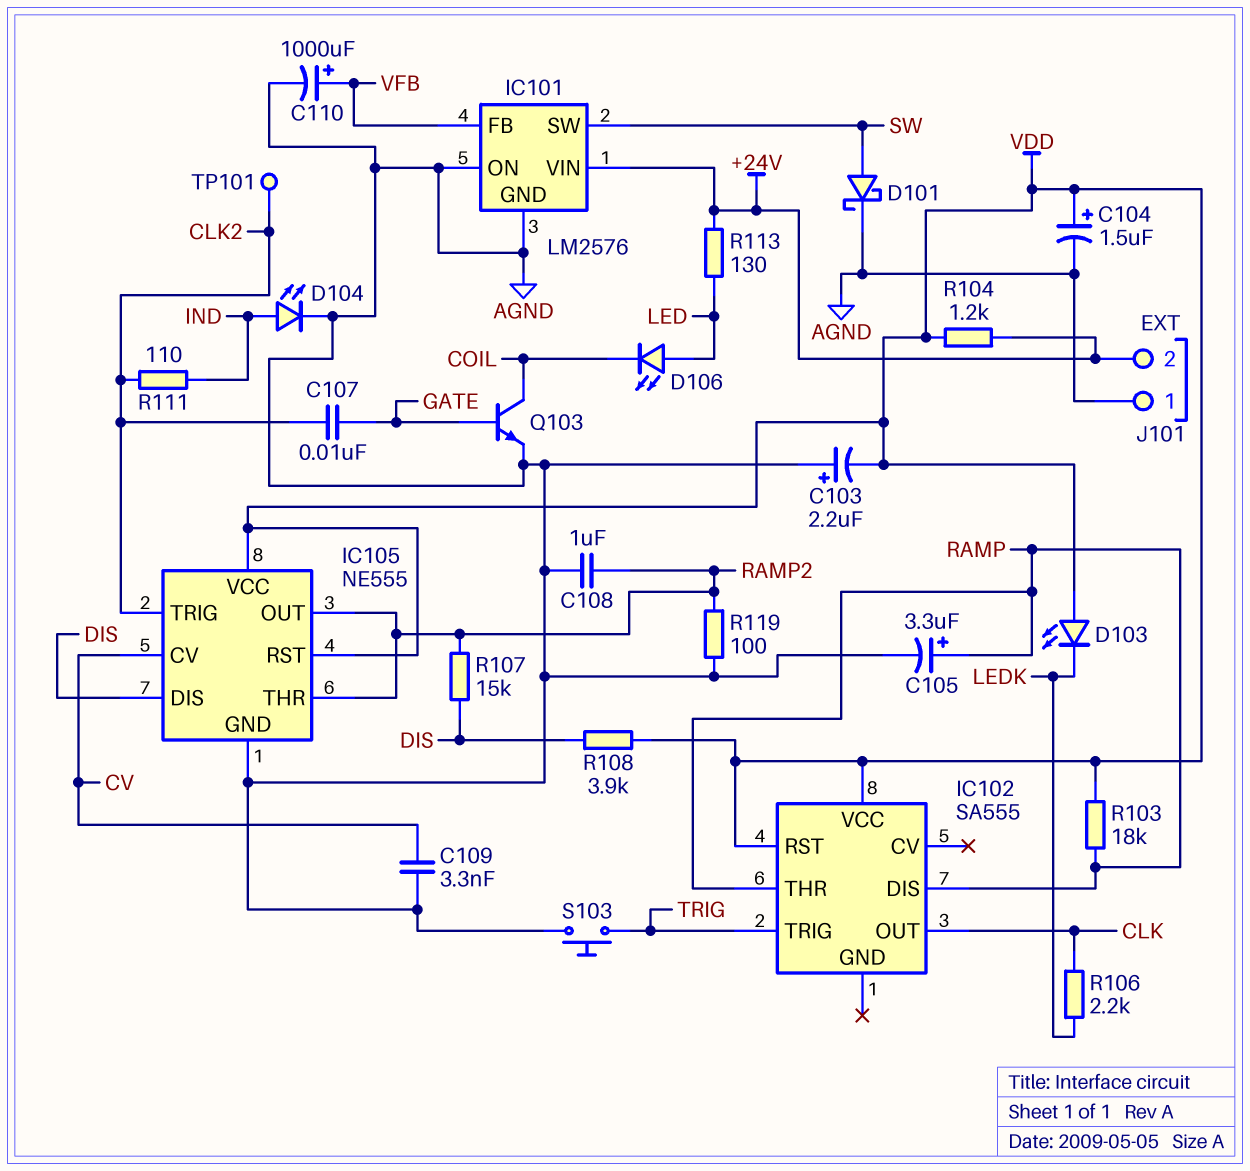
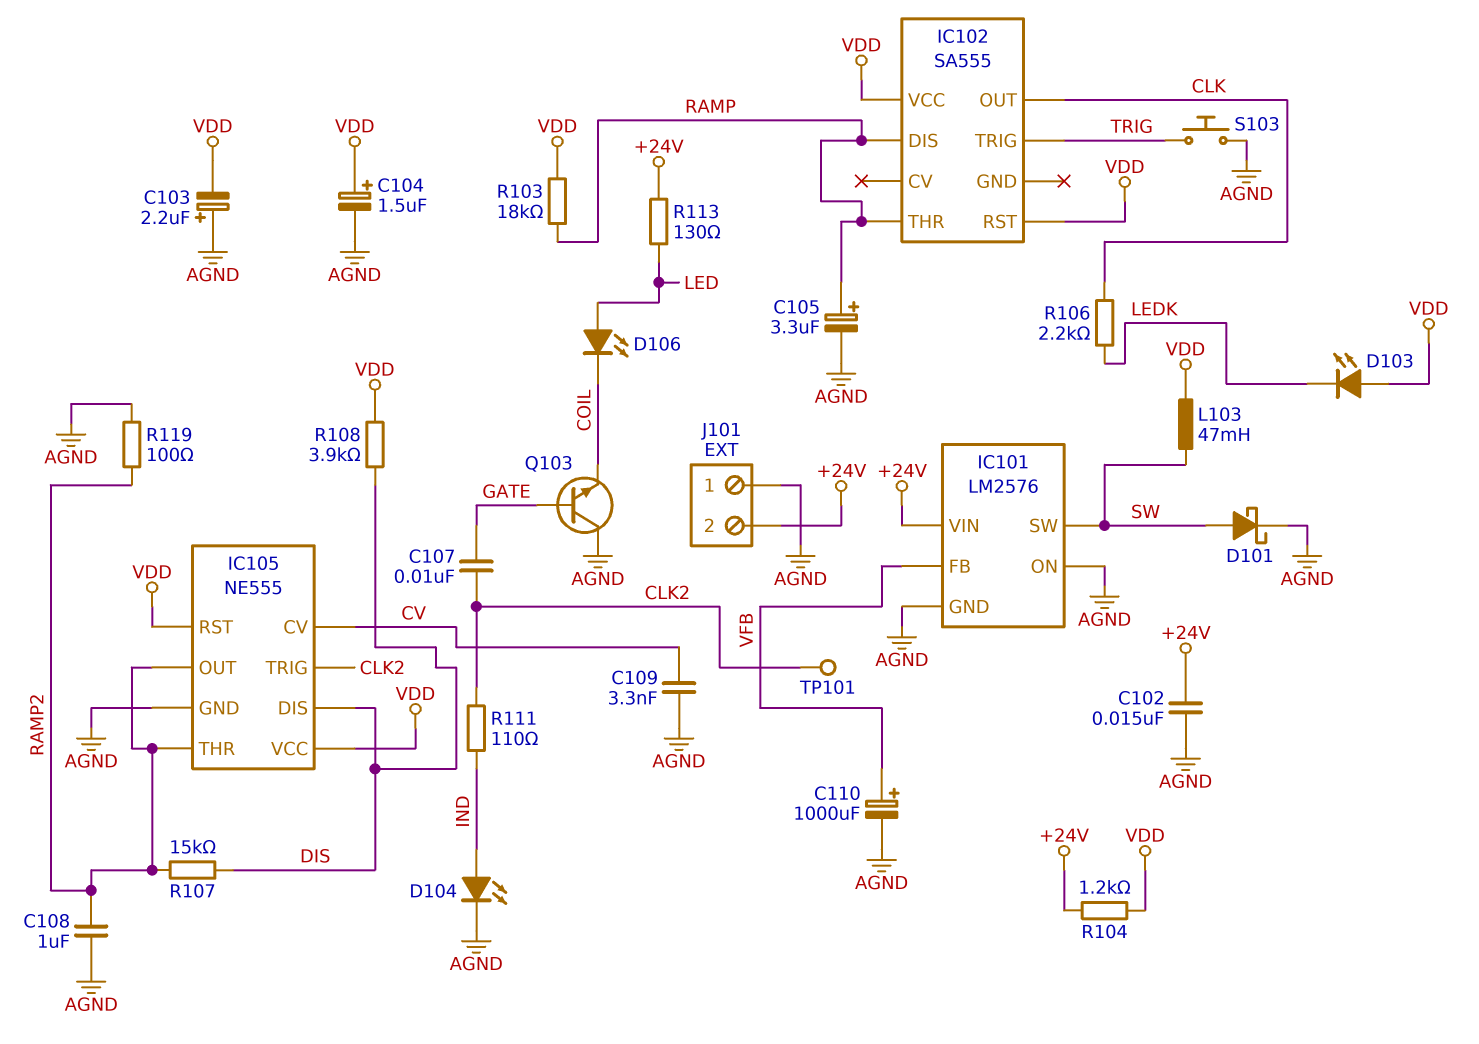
C102: none -> 15nF (+24V, AGND)
L103: none -> 47mH (SW, VDD)
Q103: NPN (B GATE, C COIL, E AGND) -> NPN (B GATE, C AGND, E COIL)

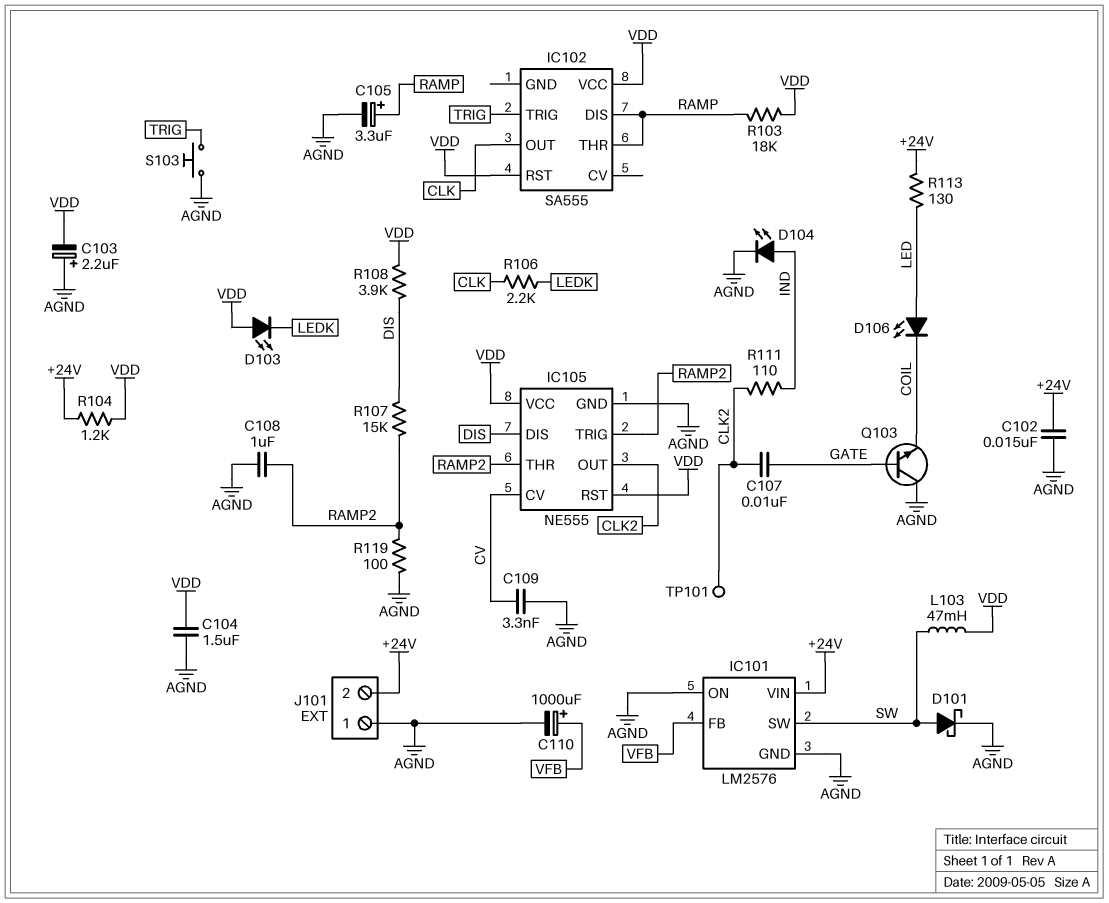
C104: 1.5uF (plus VDD, minus AGND) -> 1.5uF (AGND, VDD)
IC105 pin OUT: RAMP2 -> CLK2
IC105 pin TRIG: CLK2 -> RAMP2

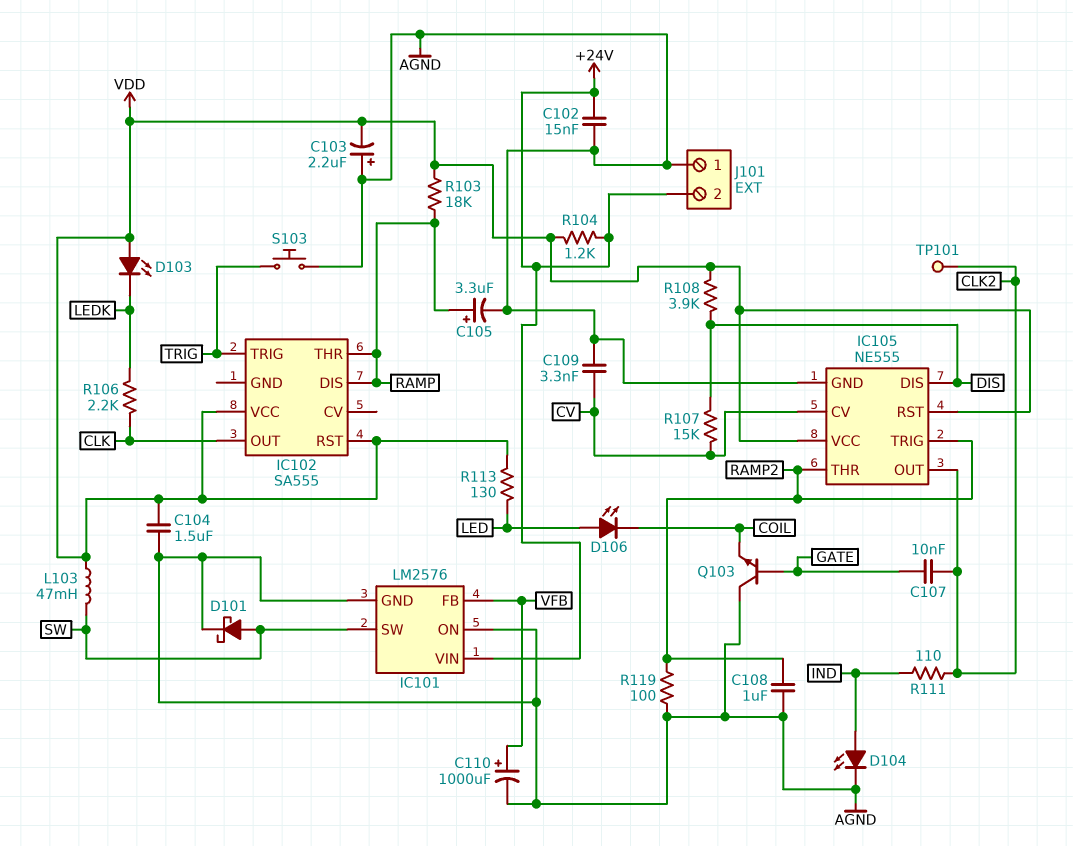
R107: 15k (DIS, RAMP2) -> 15k (CV, DIS)
R113: 130 (+24V, LED) -> 130 (LED, VDD)

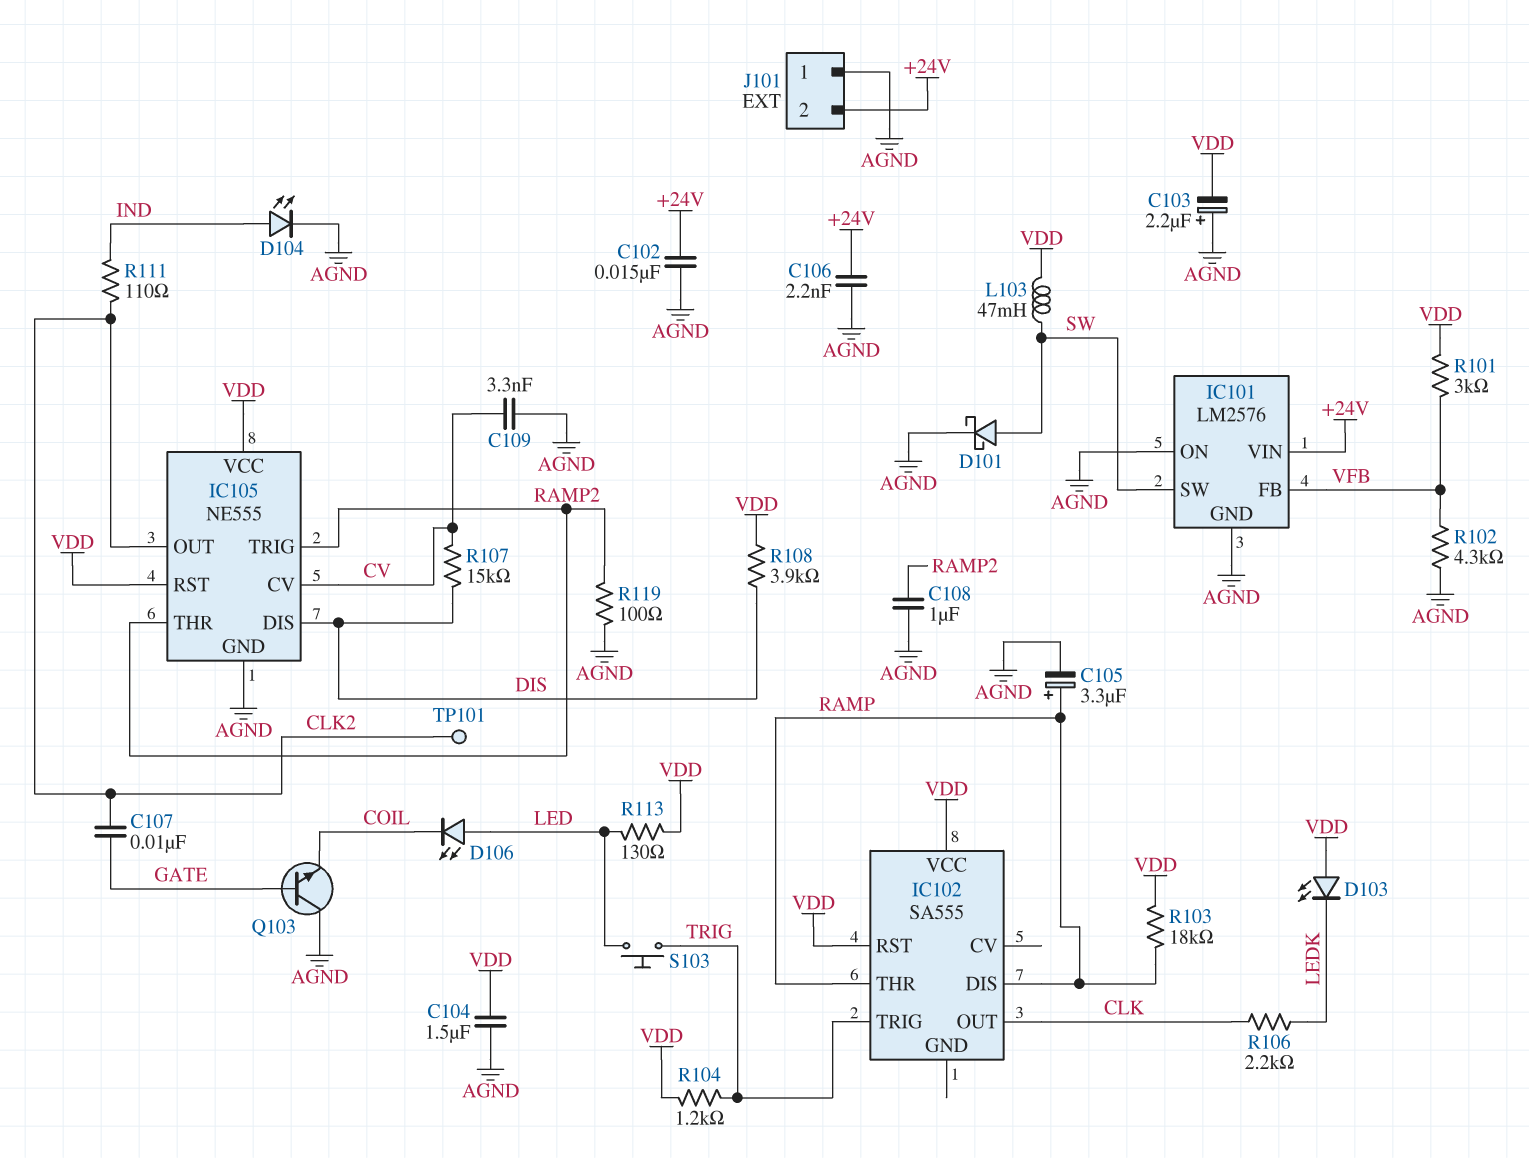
C106: none -> 2.2nF (+24V, AGND)
C110: 1000uF (plus VFB, minus AGND) -> none
R101: none -> 3k (VDD, VFB)
R102: none -> 4.3k (AGND, VFB)
R104: 1.2k (+24V, VDD) -> 1.2k (TRIG, VDD)
S103: button (AGND, TRIG) -> button (LED, TRIG)

